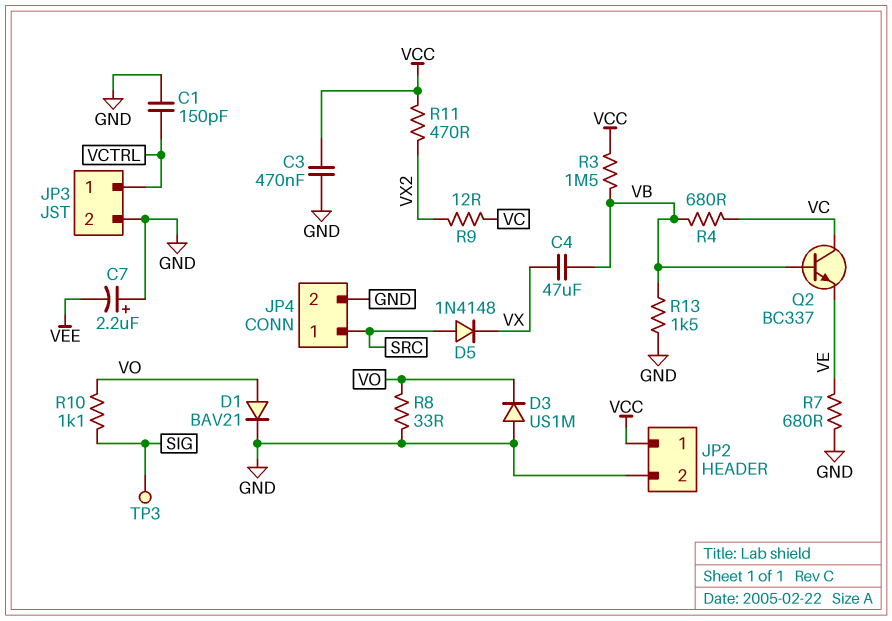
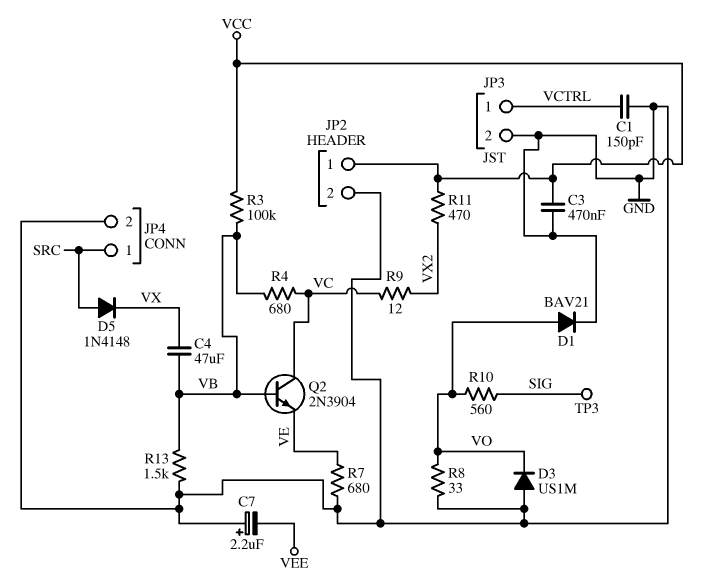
Q2: NPN BC337 (B VB, C VC, E VE) -> NPN 2N3904 (B VB, C VC, E VE)
R3: 1.5M (VB, VCC) -> 100k (VB, VCC)
R10: 1.1k (SIG, VO) -> 560 (SIG, VO)

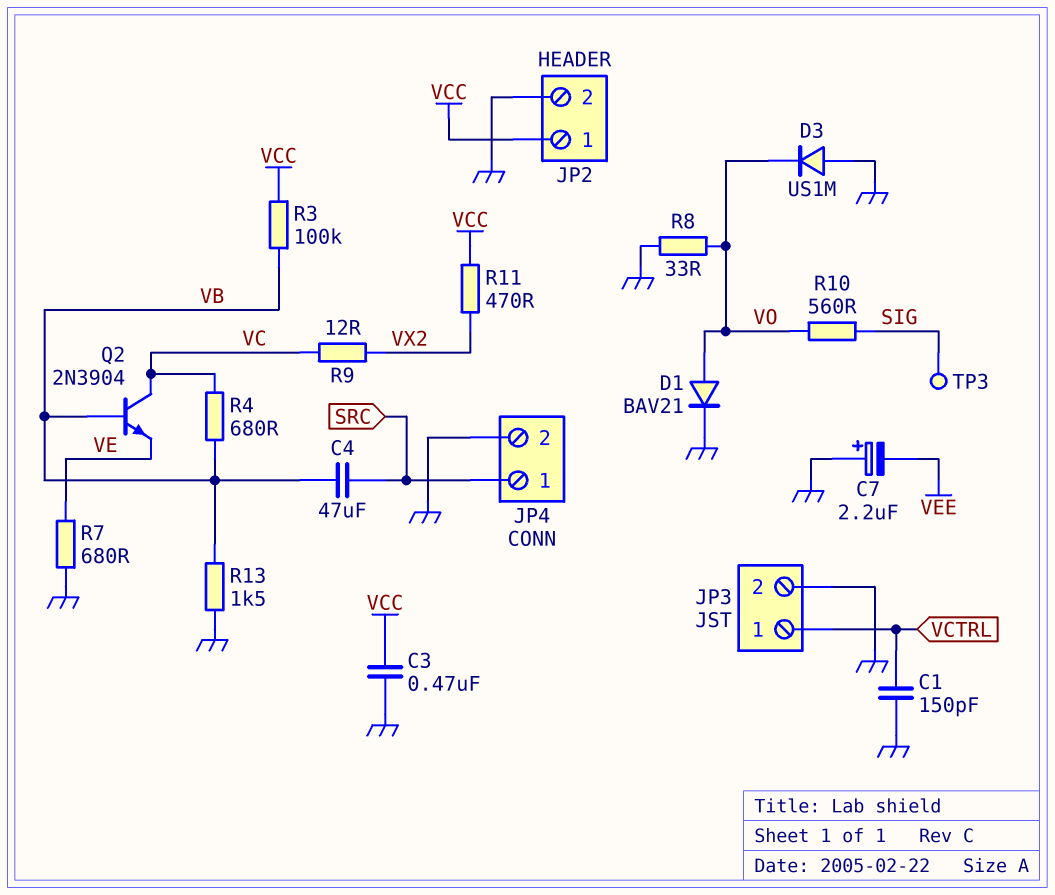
C4: 47uF (VB, VX) -> 47uF (SRC, VB)
D5: diode 1N4148 (A SRC, K VX) -> none

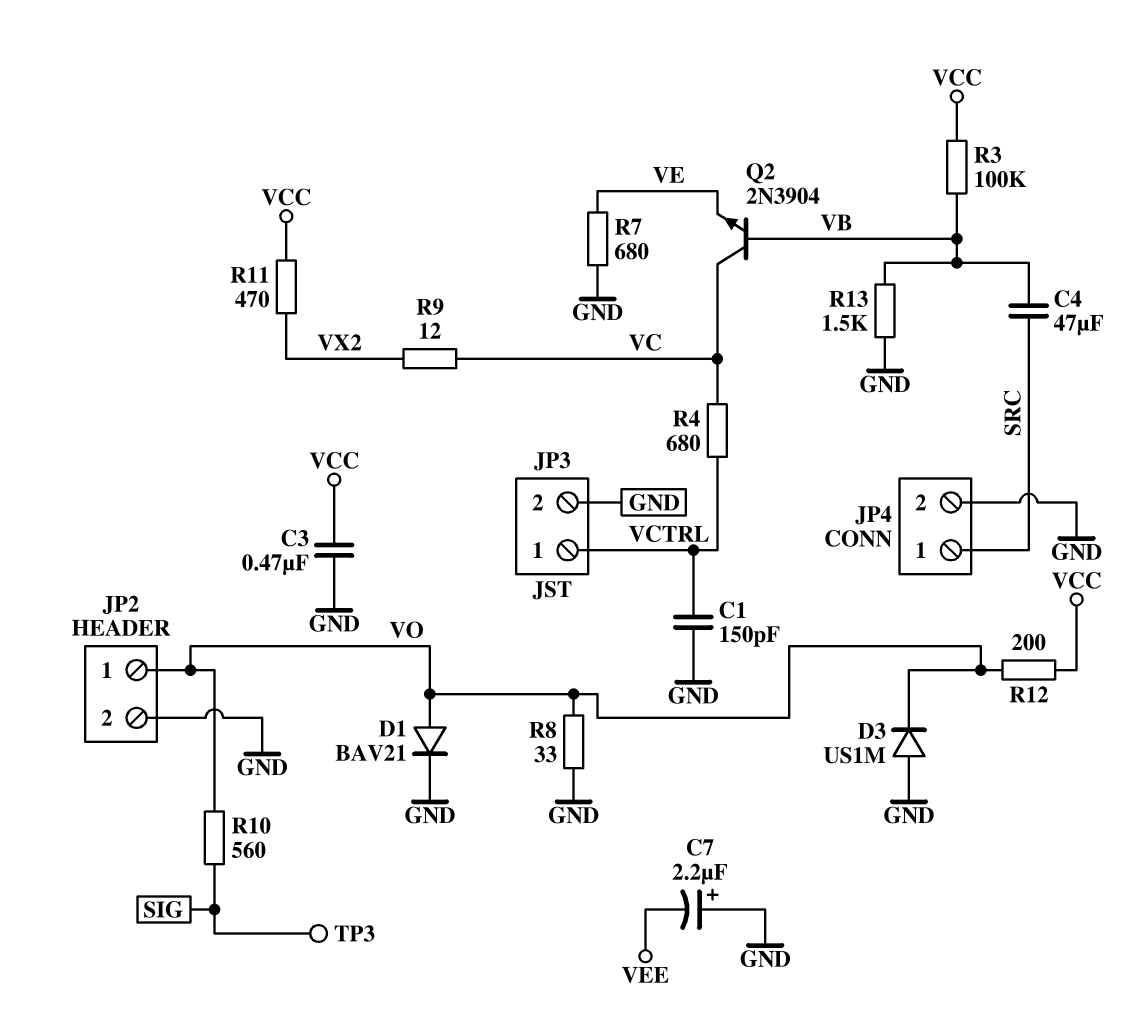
JP2 pin 1: VCC -> VO
R4: 680 (VB, VC) -> 680 (VC, VCTRL)
R12: none -> 200 (VCC, VO)

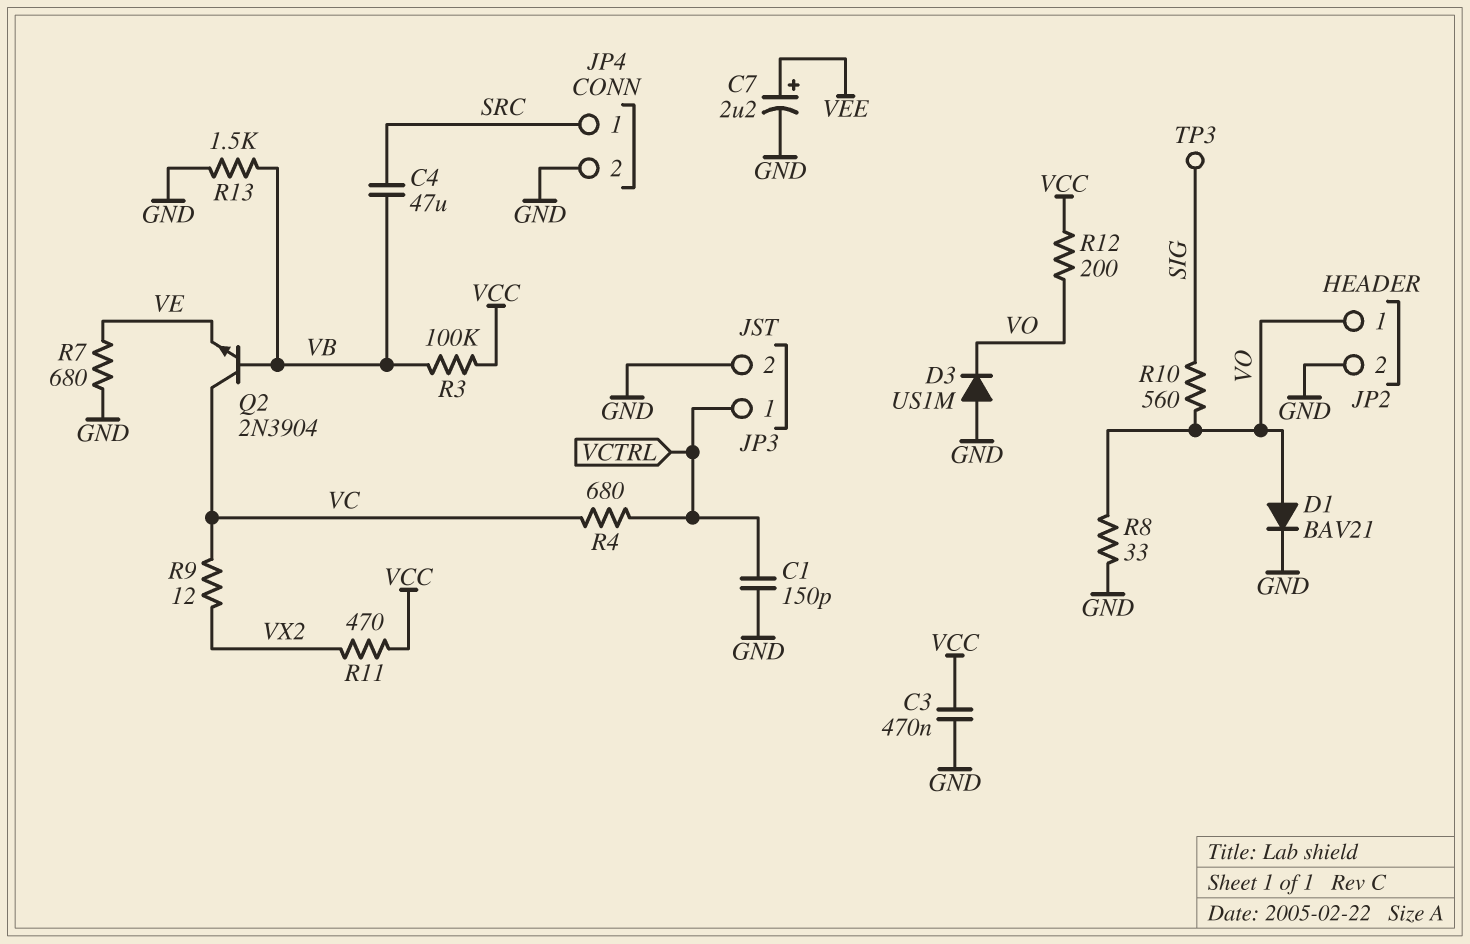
C7: 2.2uF (plus GND, minus VEE) -> 2.2uF (plus VEE, minus GND)

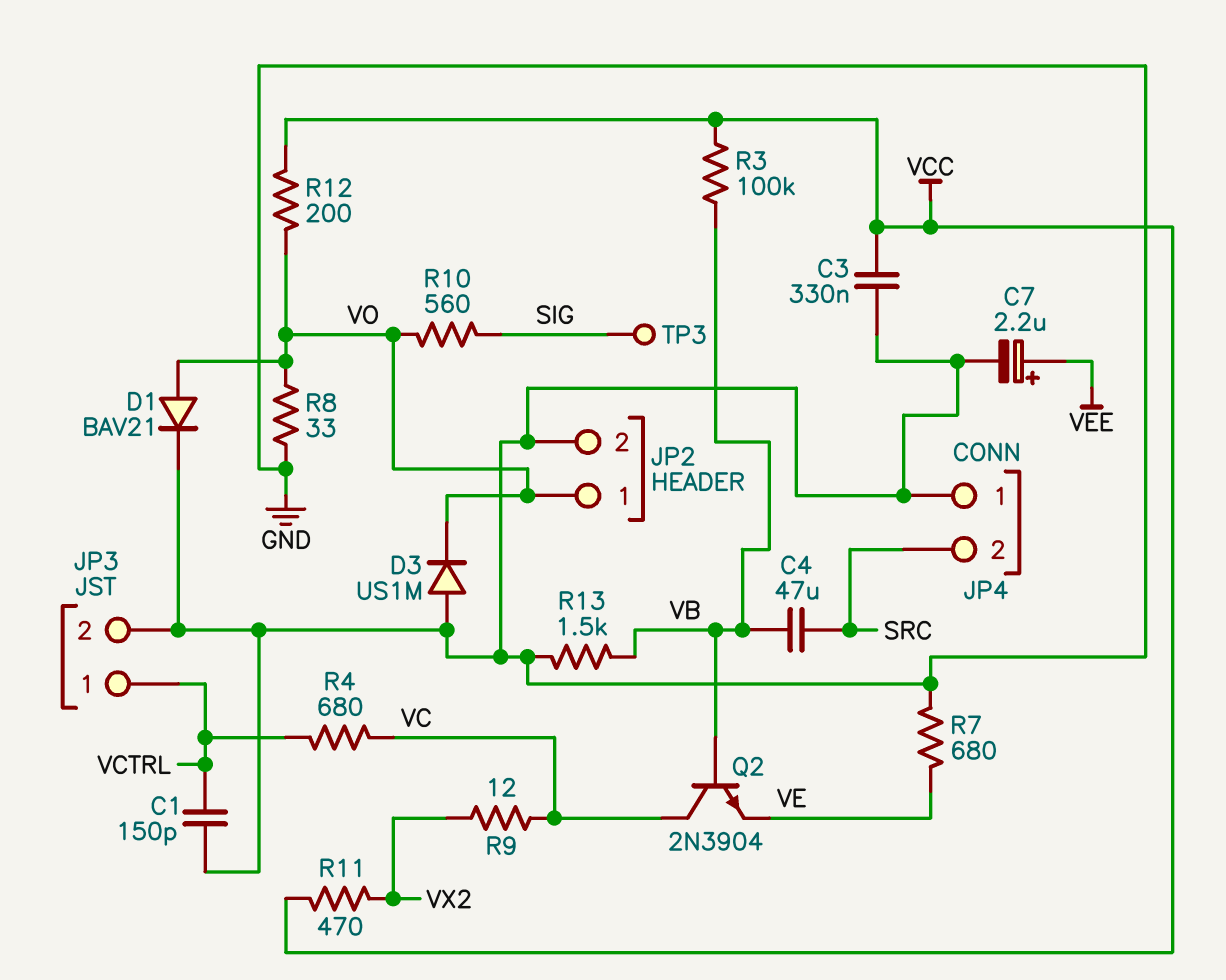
C3: 470nF (GND, VCC) -> 330nF (GND, VCC)
JP4 pin 1: SRC -> GND
JP4 pin 2: GND -> SRC

